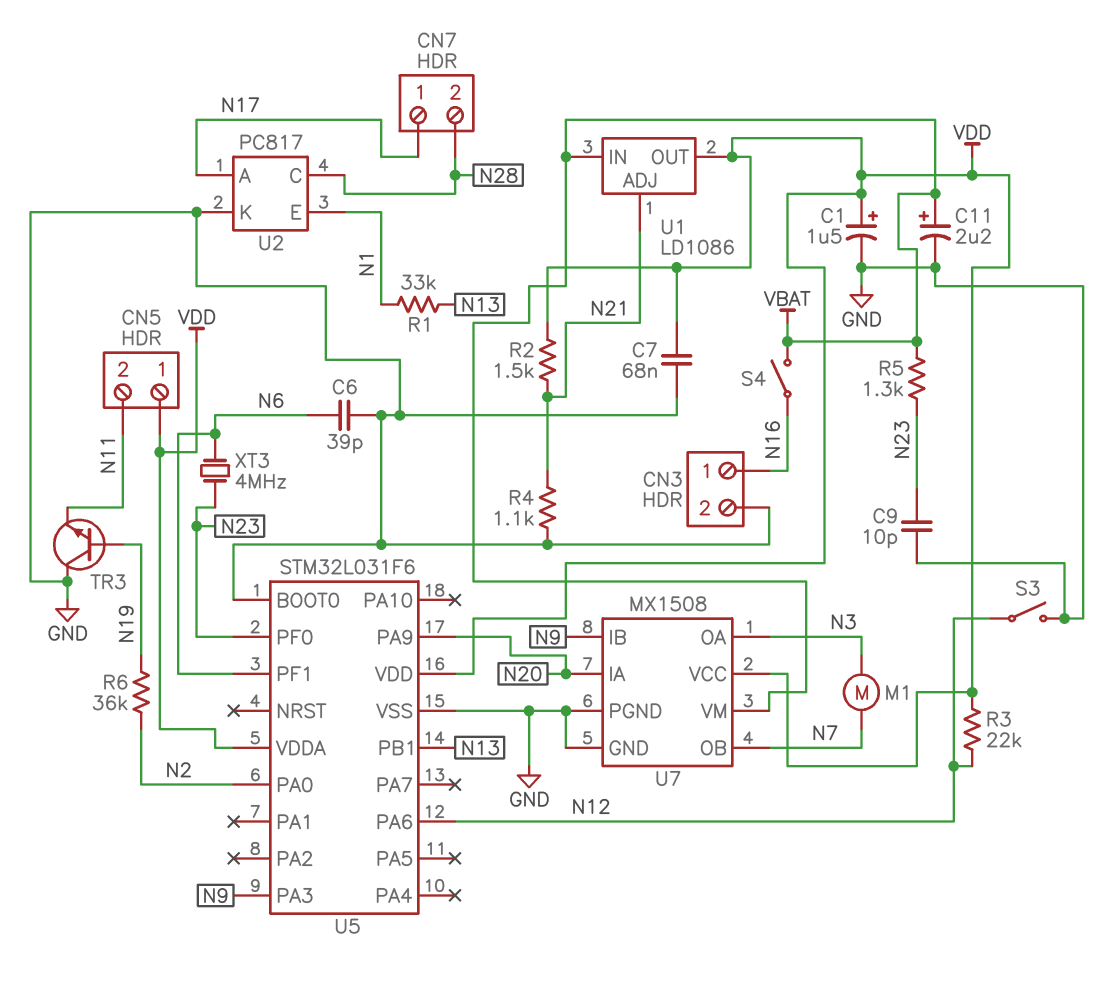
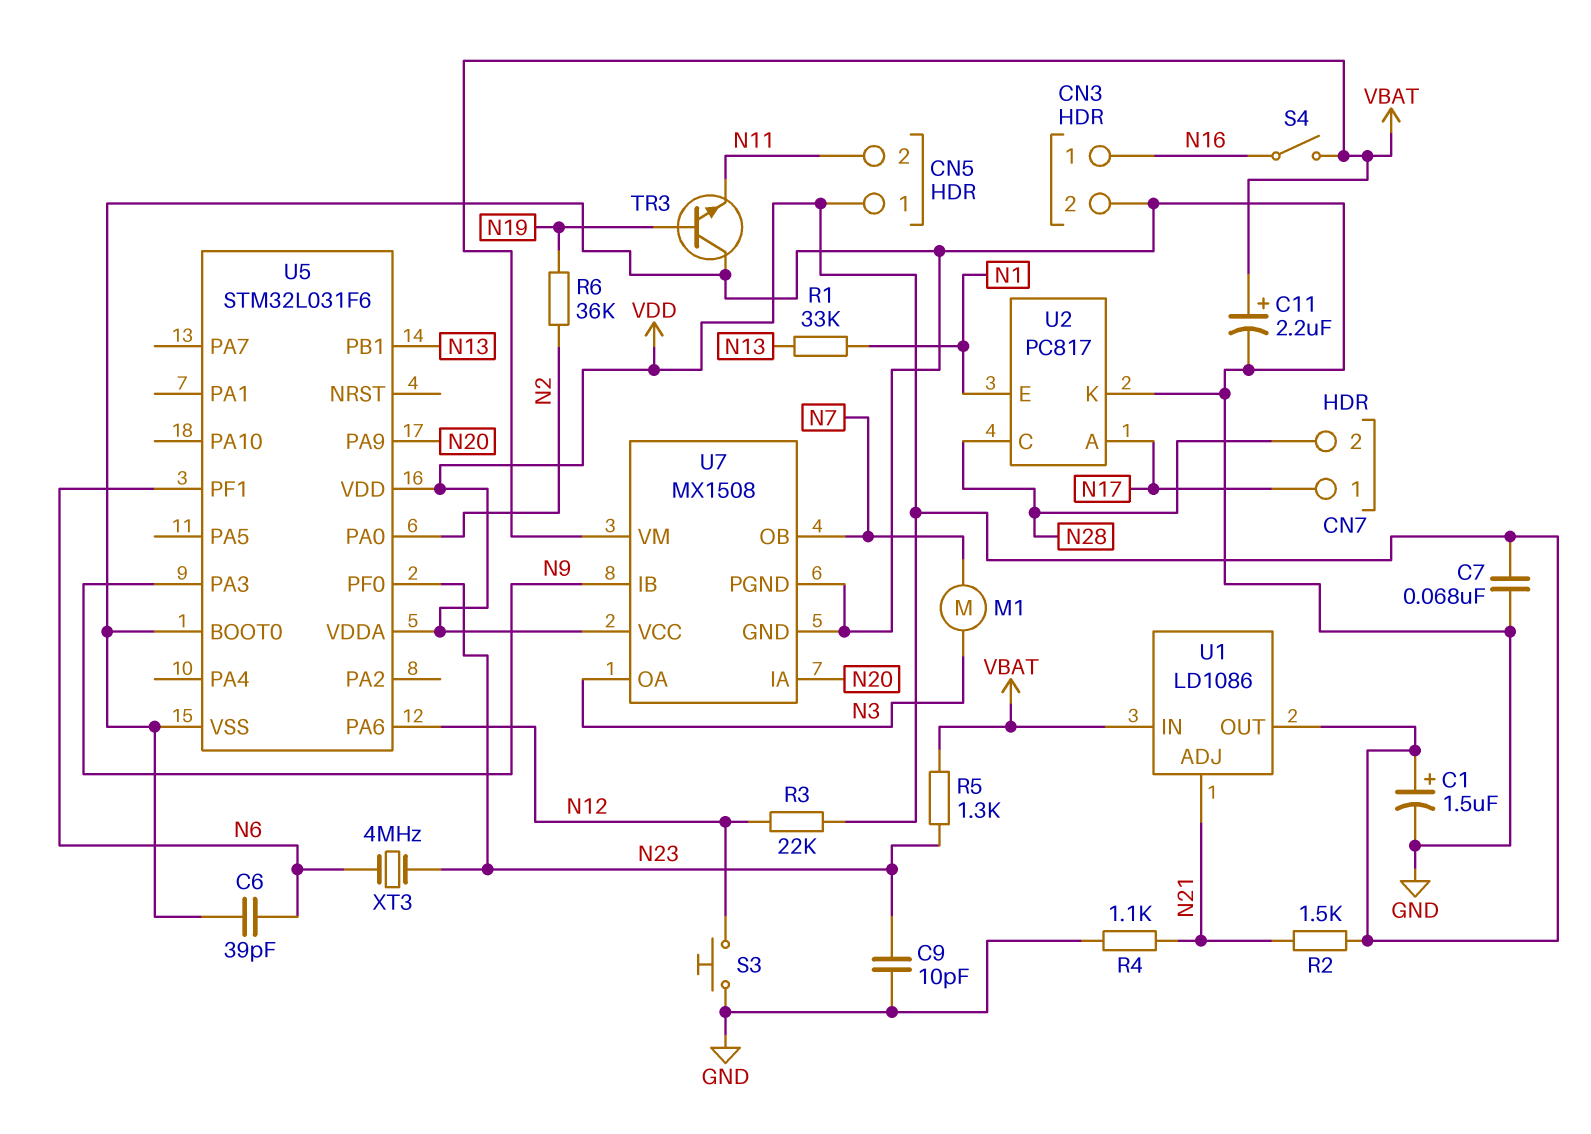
S3: switch (GND, N12) -> button (GND, N12)

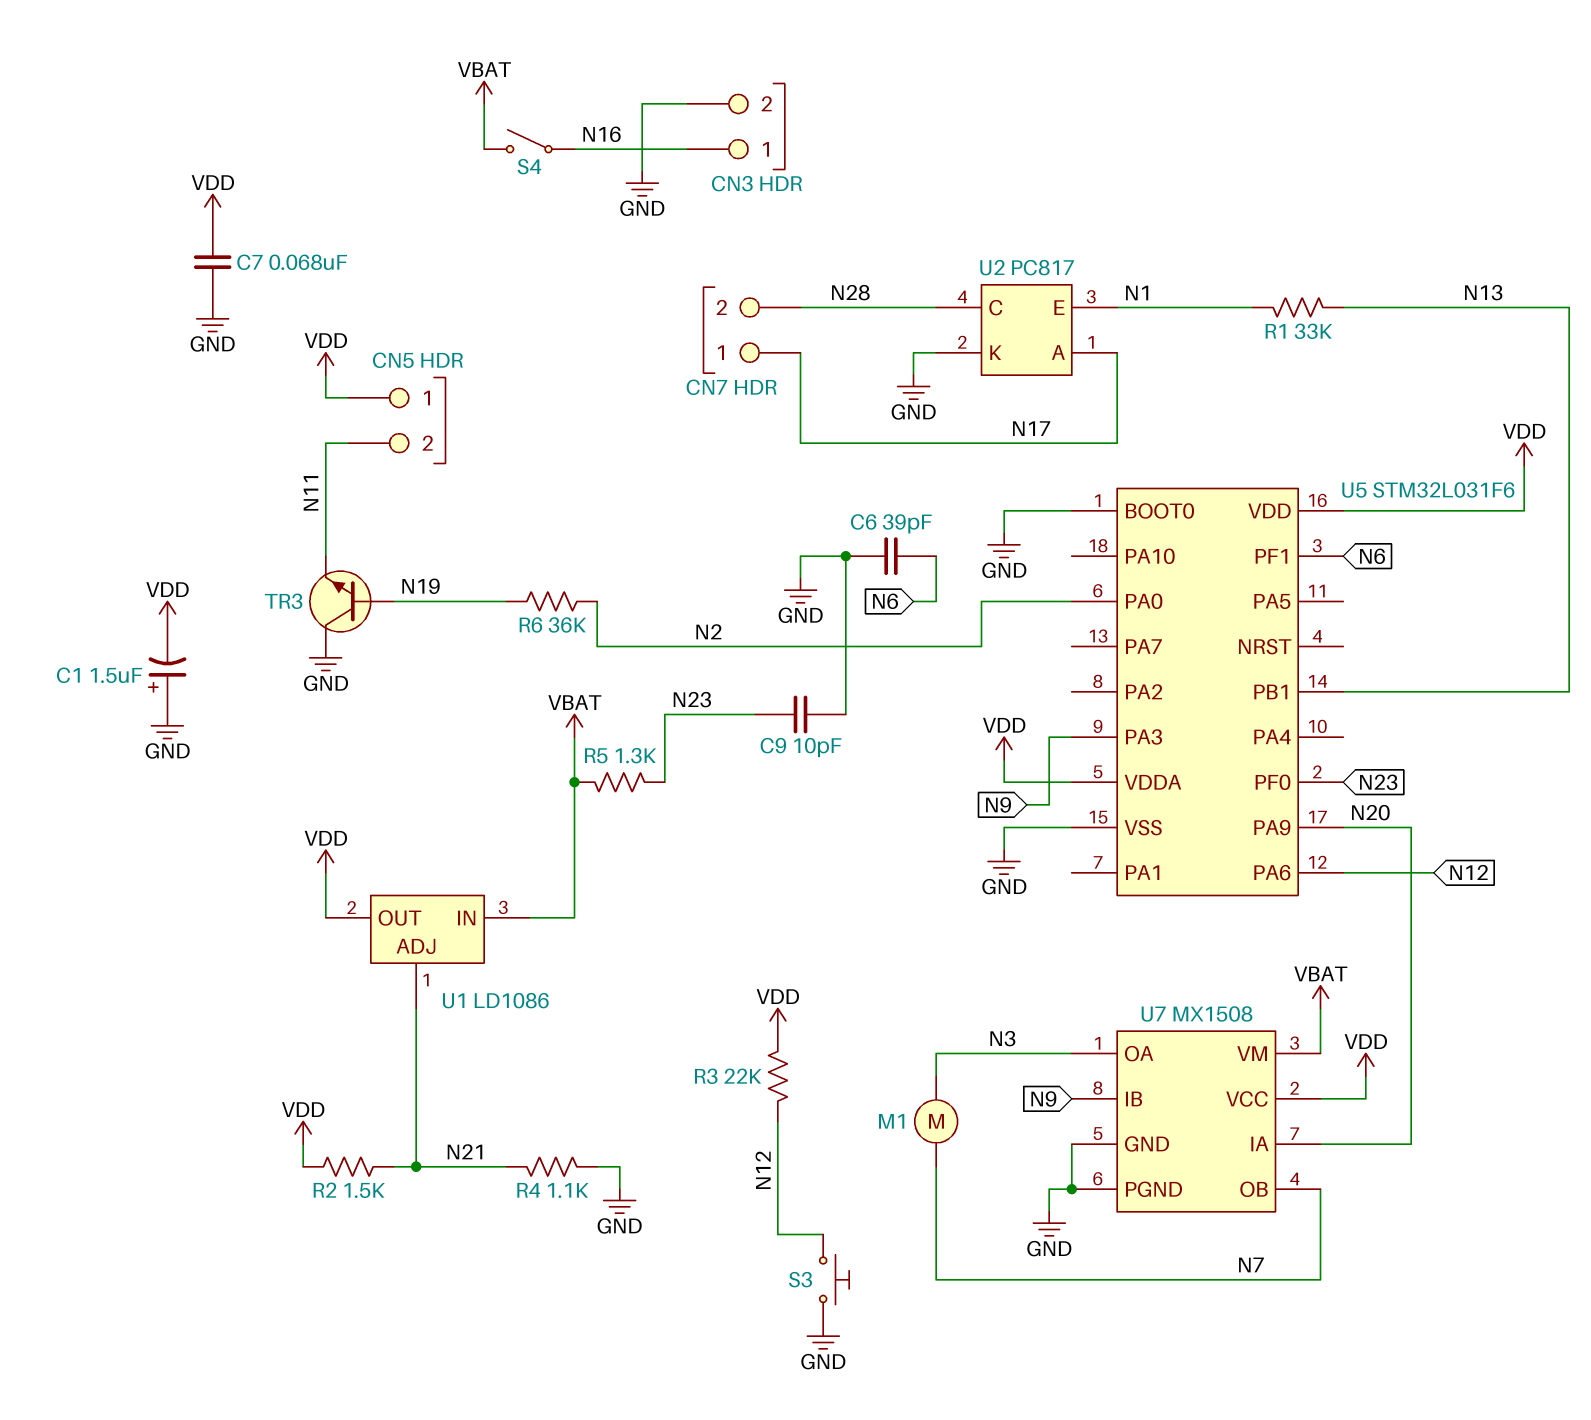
C1: 1.5uF (plus VDD, minus GND) -> 1.5uF (plus GND, minus VDD)
C11: 2.2uF (plus VBAT, minus GND) -> none
XT3: 4MHz (N6, N23) -> none

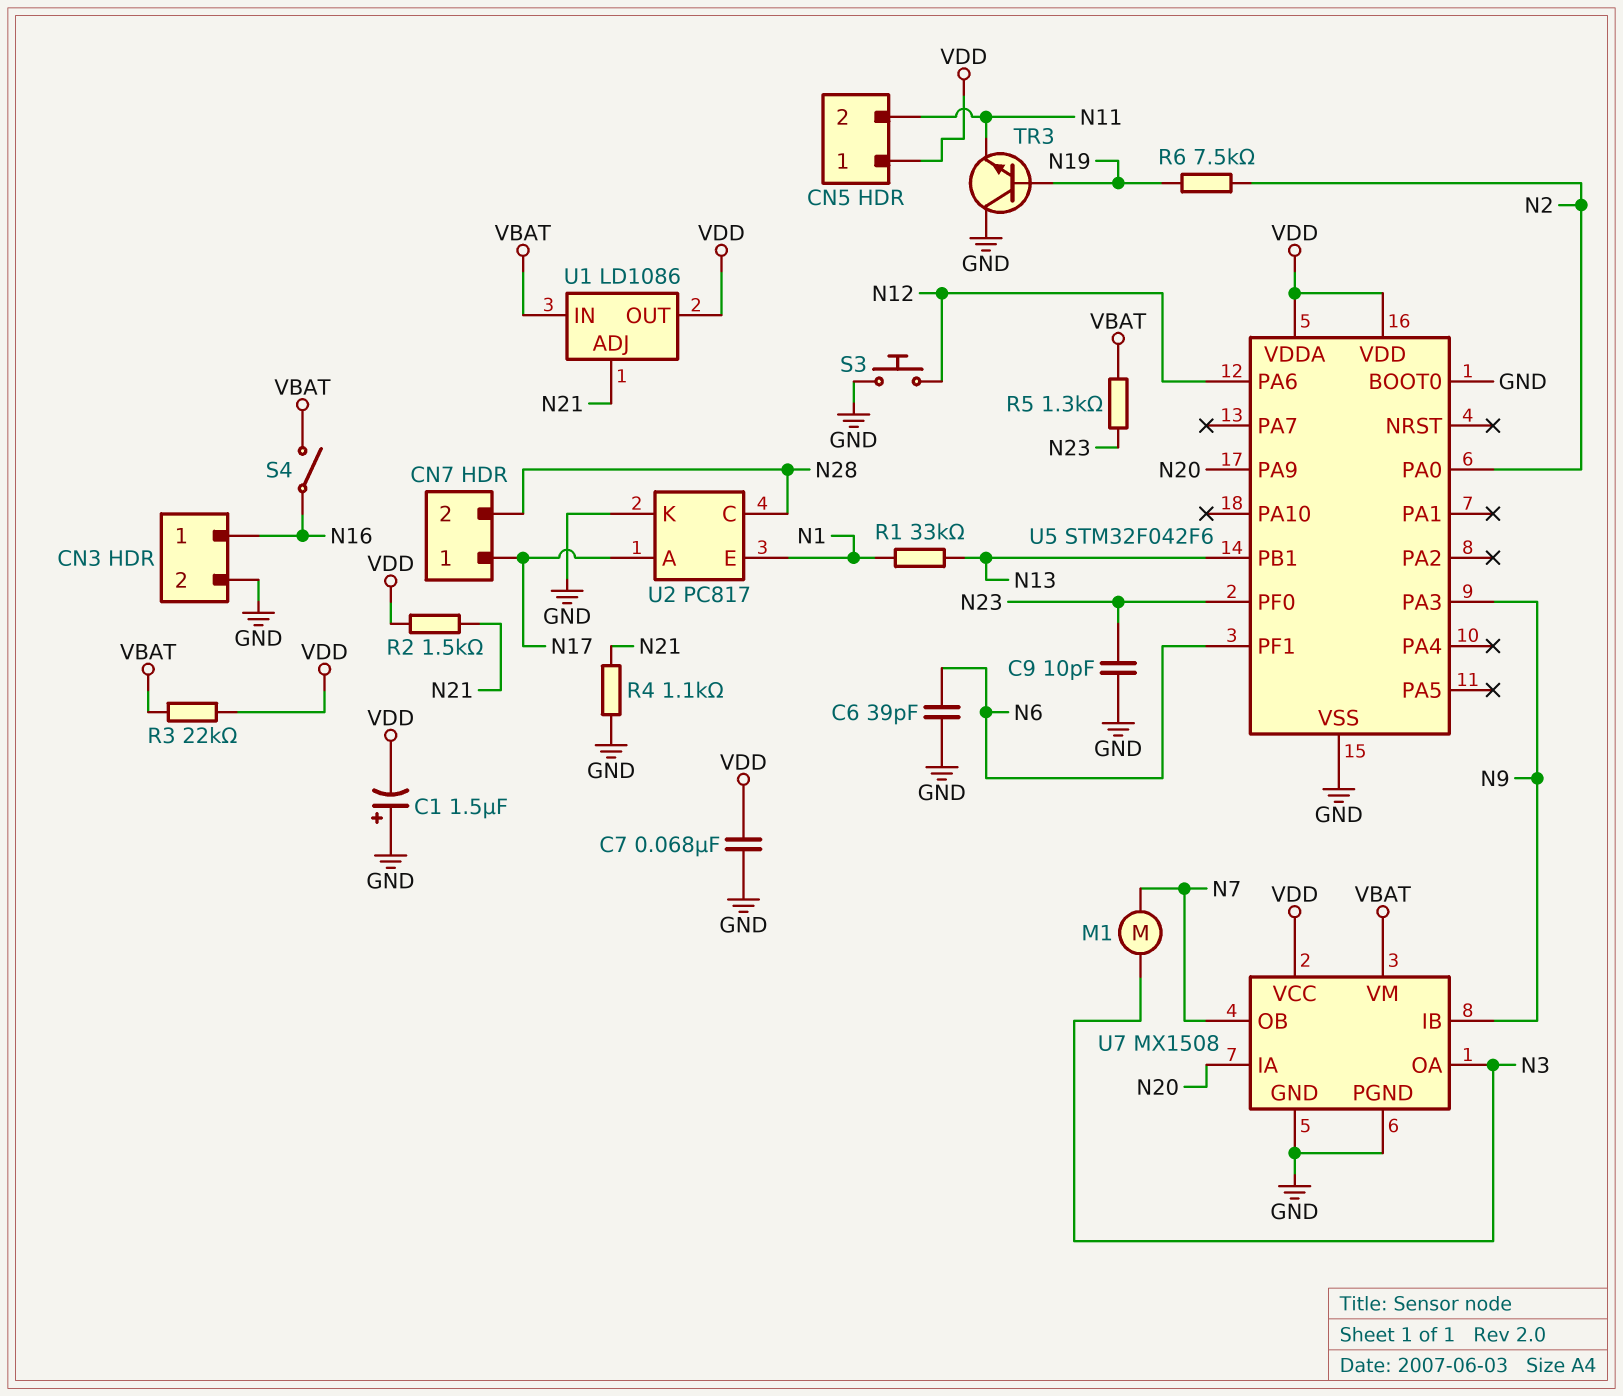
R3: 22k (N12, VDD) -> 22k (VBAT, VDD)
R6: 36k (N2, N19) -> 7.5k (N2, N19)
U5: STM32L031F6 -> STM32F042F6

